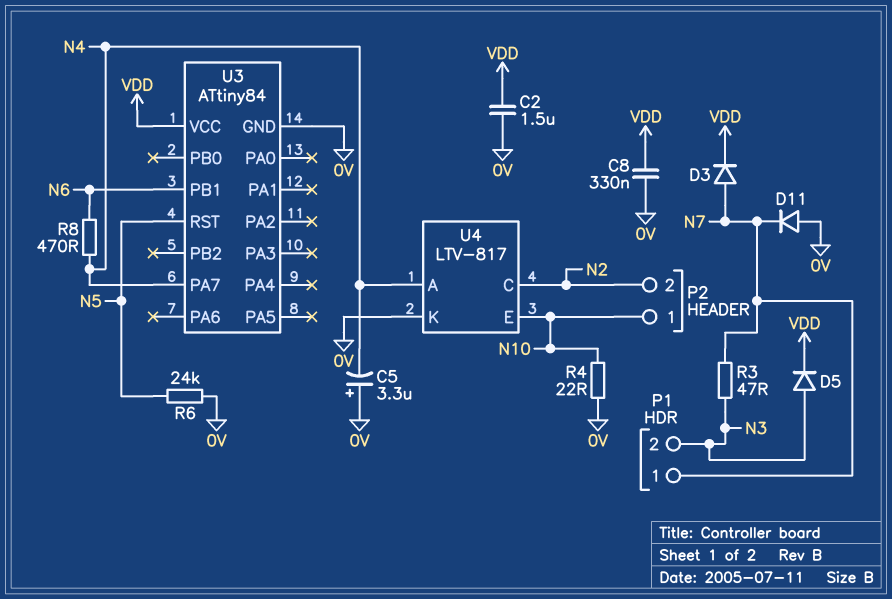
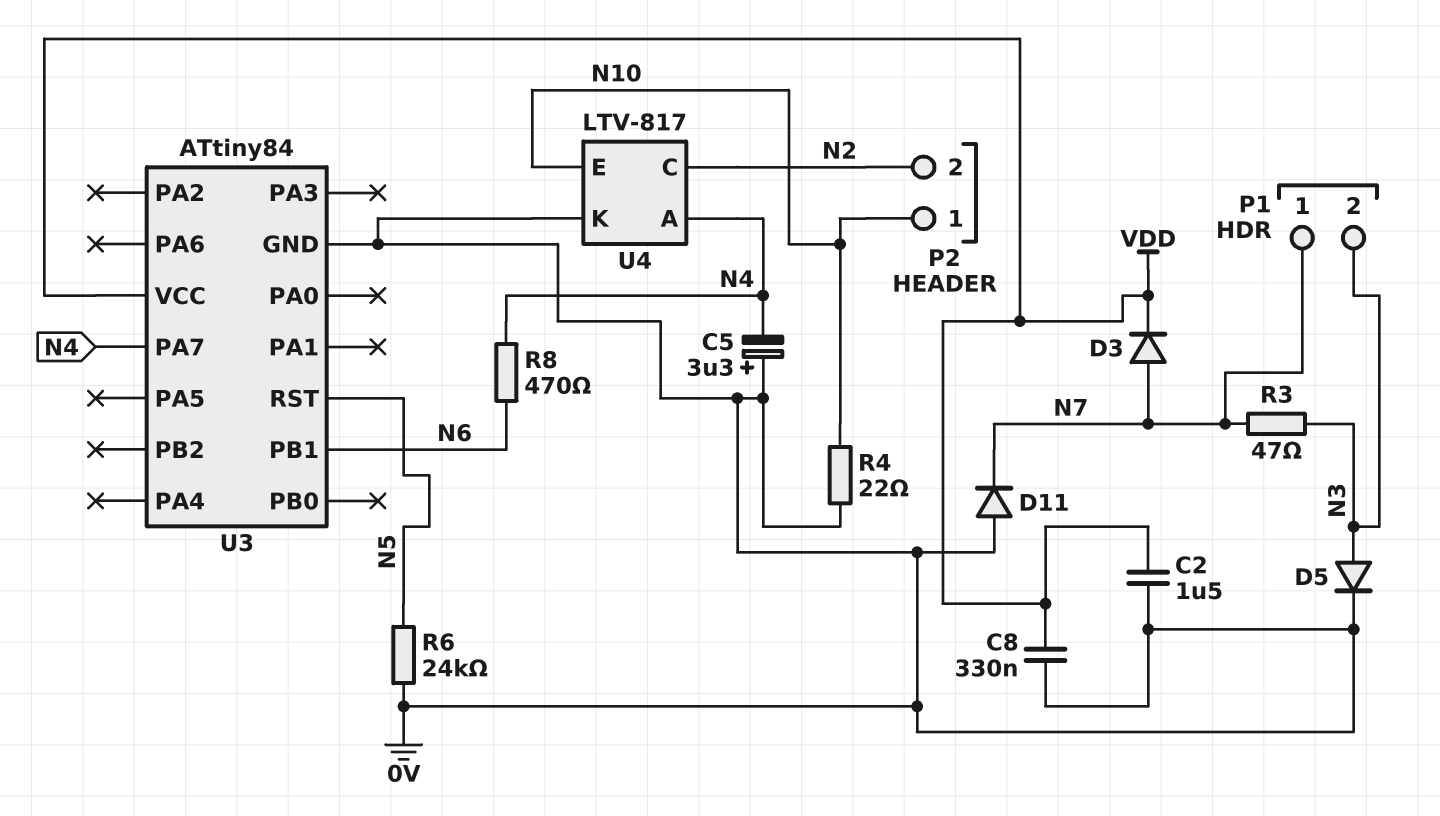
D5: diode (A N3, K VDD) -> diode (A N3, K 0V)

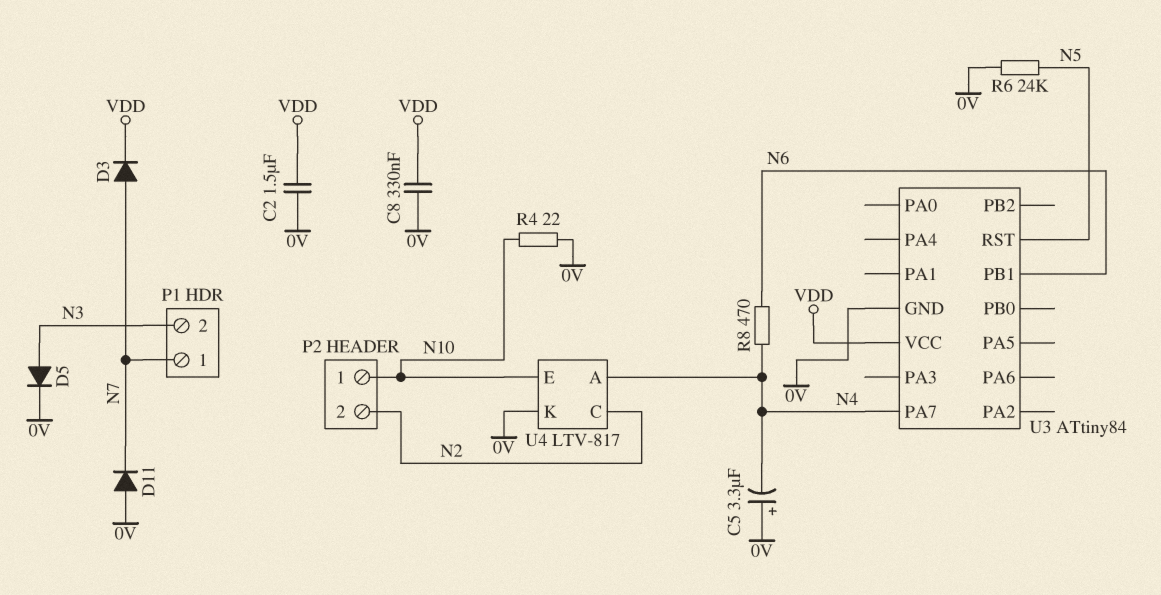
R3: 47 (N3, N7) -> none

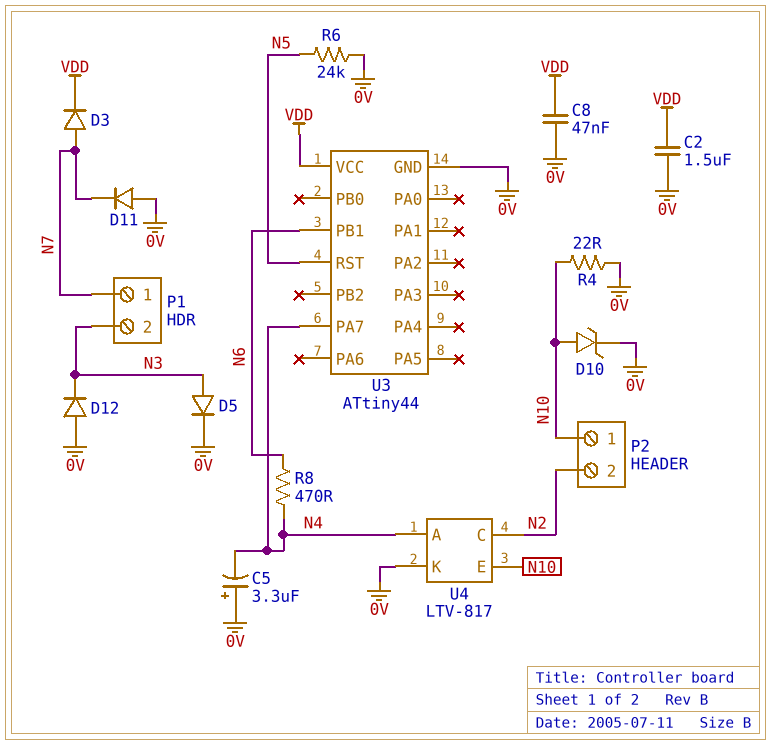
C8: 330nF (0V, VDD) -> 47nF (0V, VDD)
D10: none -> zener (A N10, K 0V)
D12: none -> diode (A 0V, K N3)
U3: ATtiny84 -> ATtiny44

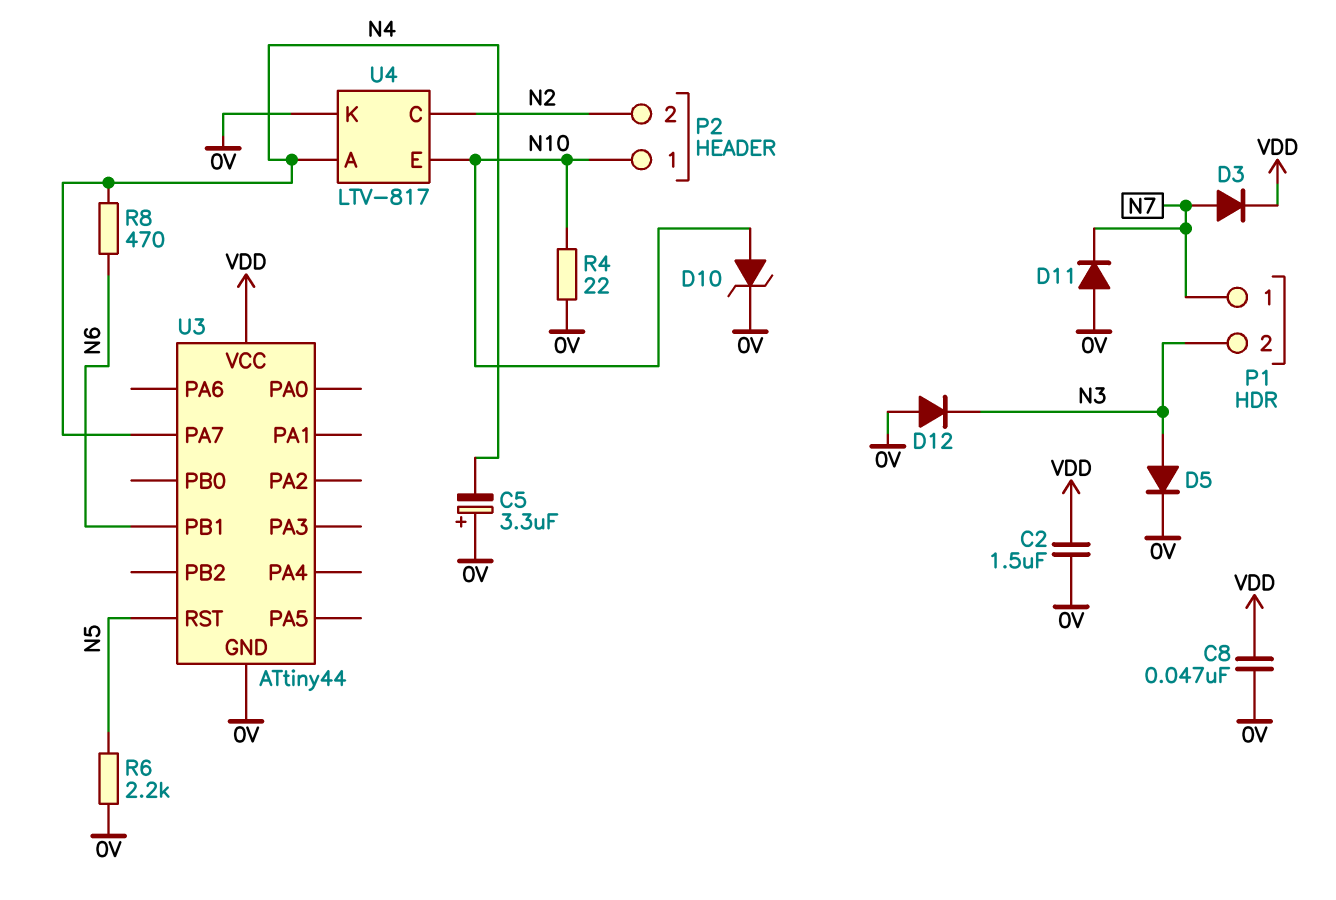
R6: 24k (0V, N5) -> 2.2k (0V, N5)

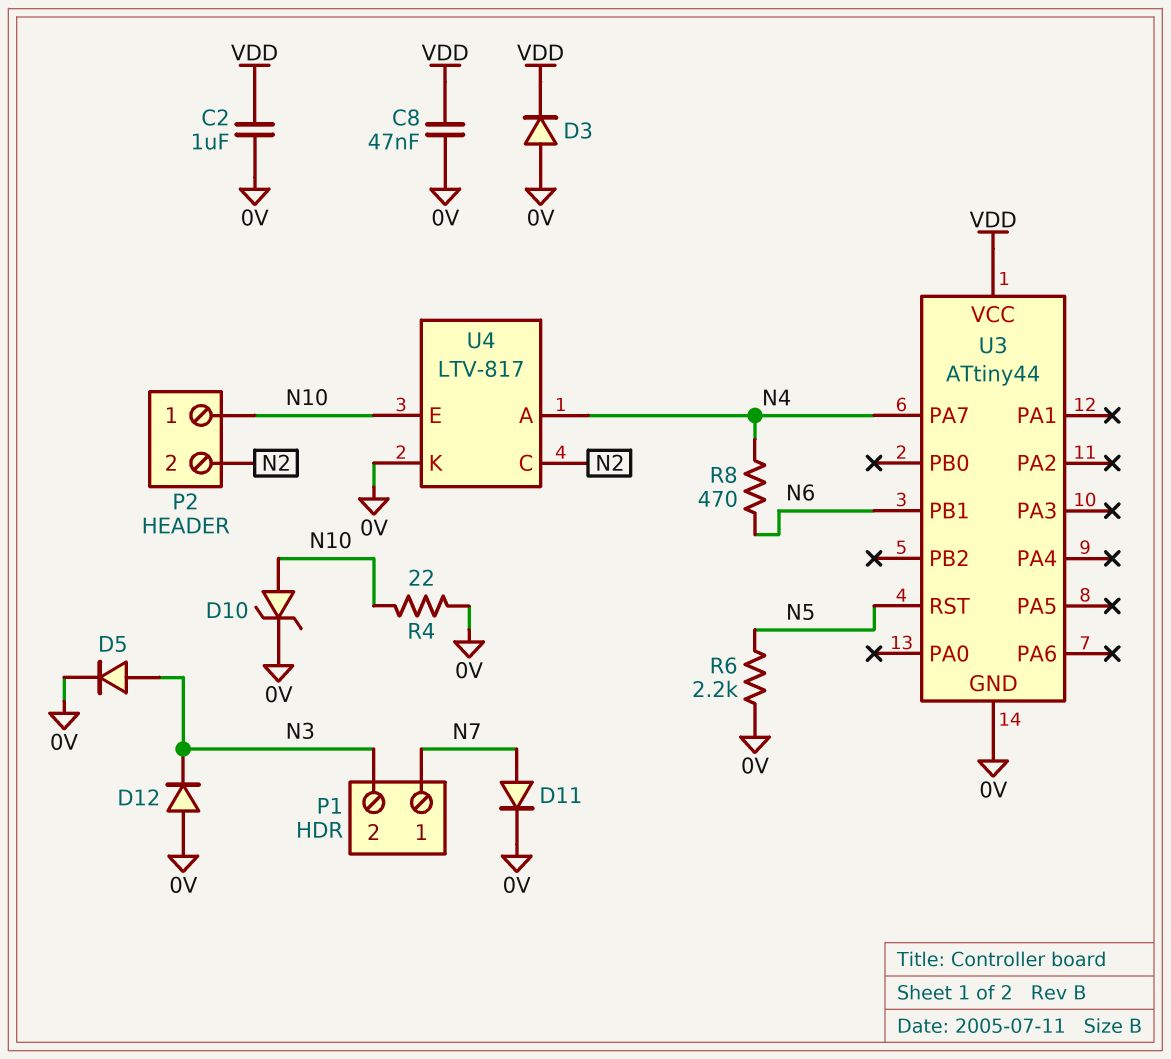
C2: 1.5uF (0V, VDD) -> 1uF (0V, VDD)
C5: 3.3uF (plus 0V, minus N4) -> none
D3: diode (A N7, K VDD) -> diode (A 0V, K VDD)
D11: diode (A 0V, K N7) -> diode (A N7, K 0V)

